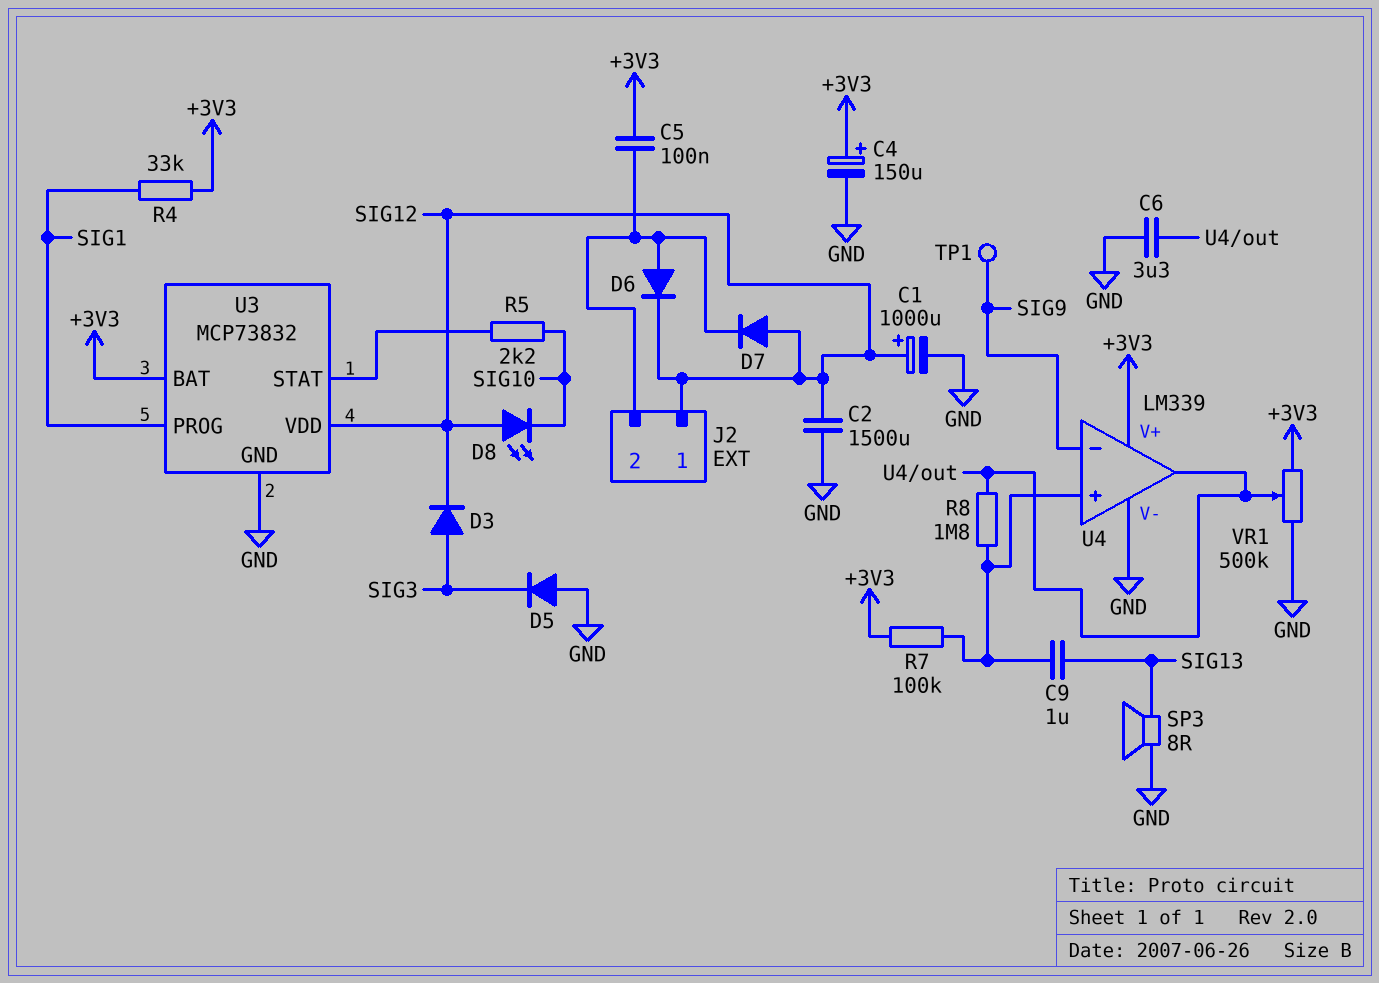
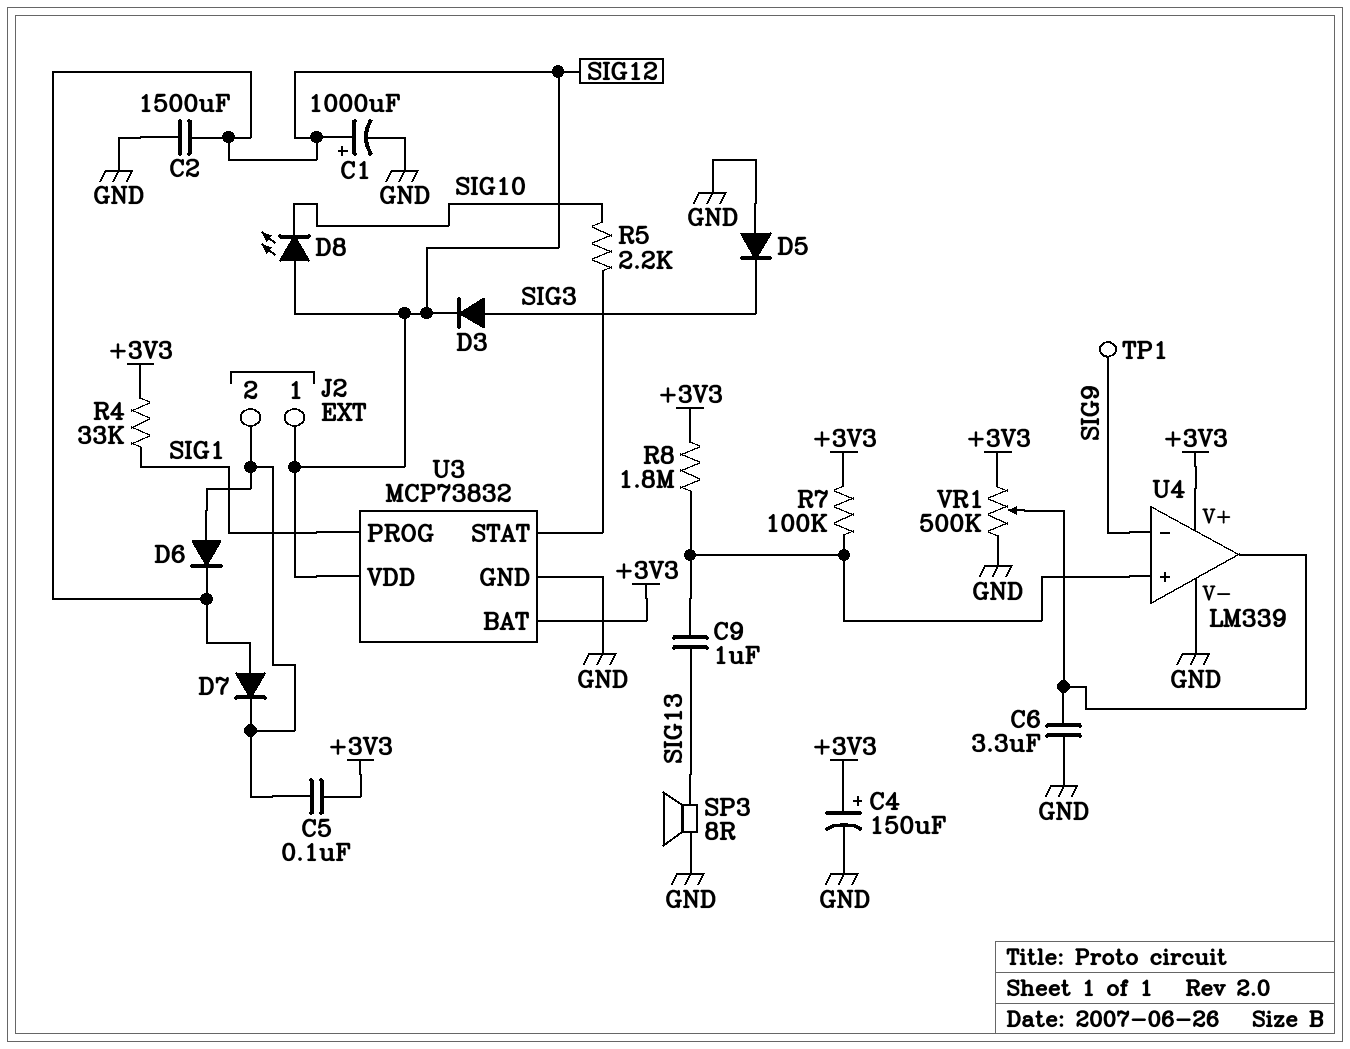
R8: 1.8M (U4/in+, U4/out) -> 1.8M (+3V3, U4/in+)

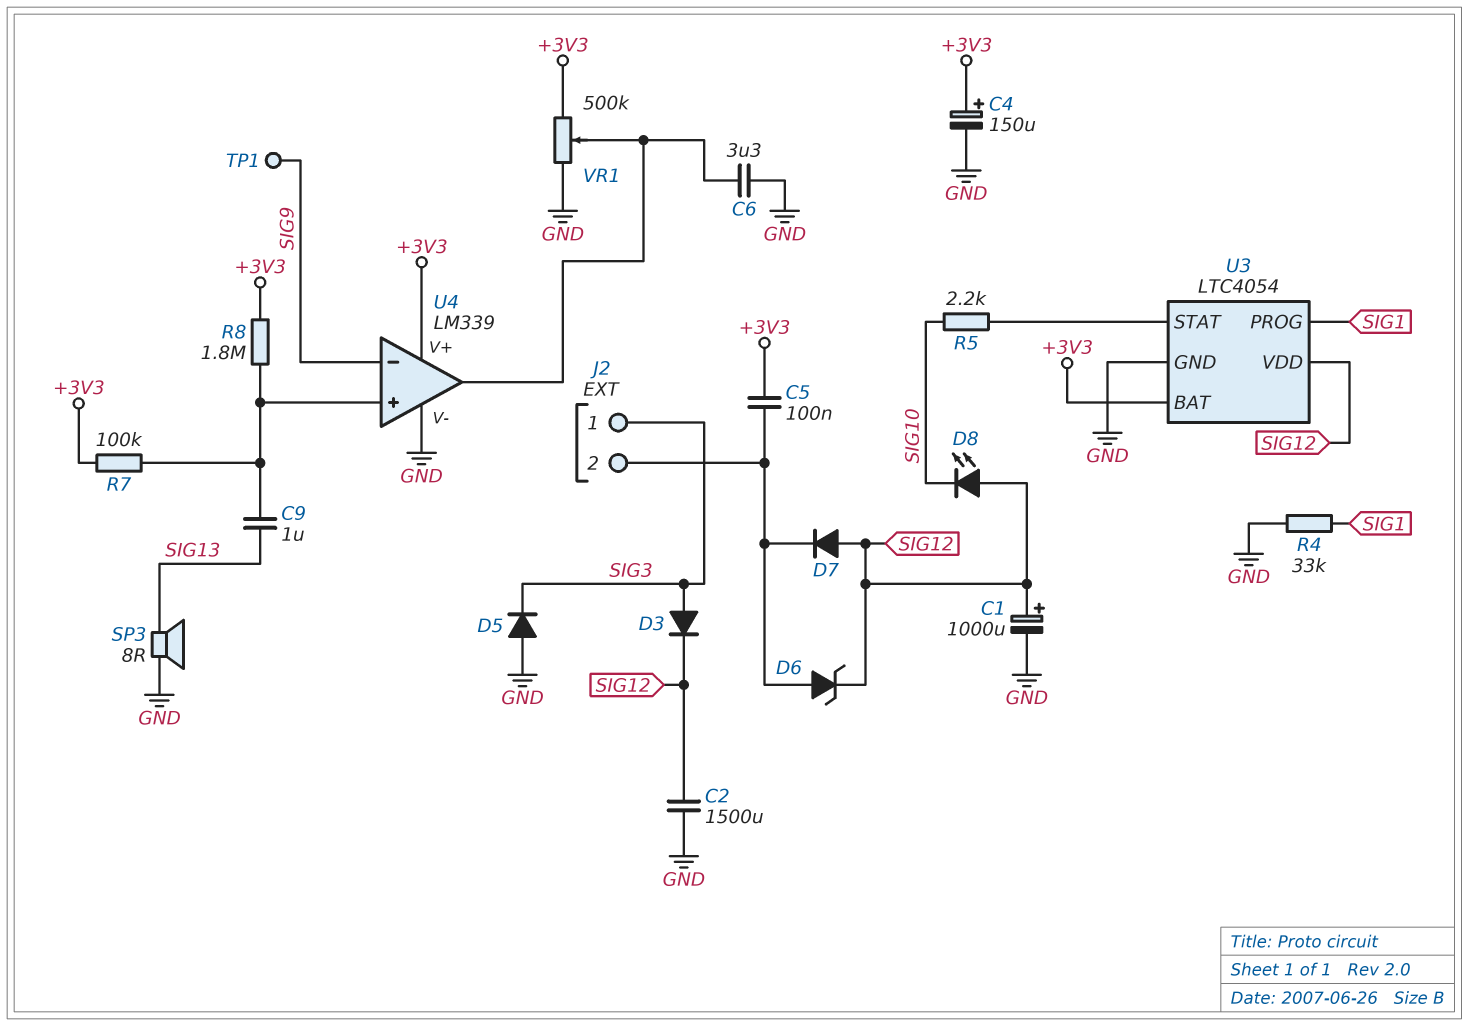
D6: diode (A J2/2, K SIG12) -> zener (A J2/2, K SIG12)
J2 pin 1: SIG12 -> SIG3
R4: 33k (+3V3, SIG1) -> 33k (GND, SIG1)
U3: MCP73832 -> LTC4054

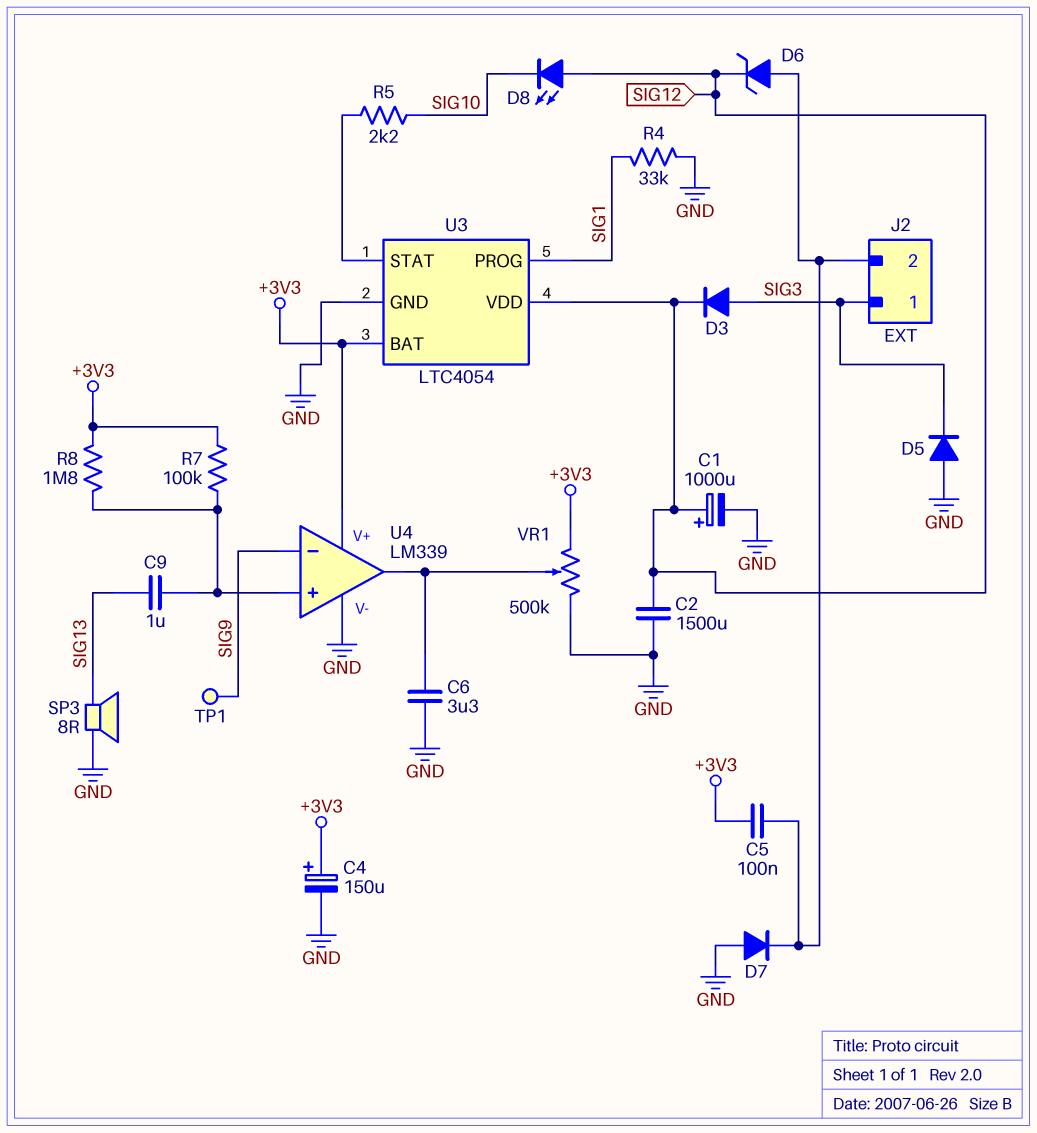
D7: diode (A SIG12, K J2/2) -> diode (A GND, K J2/2)

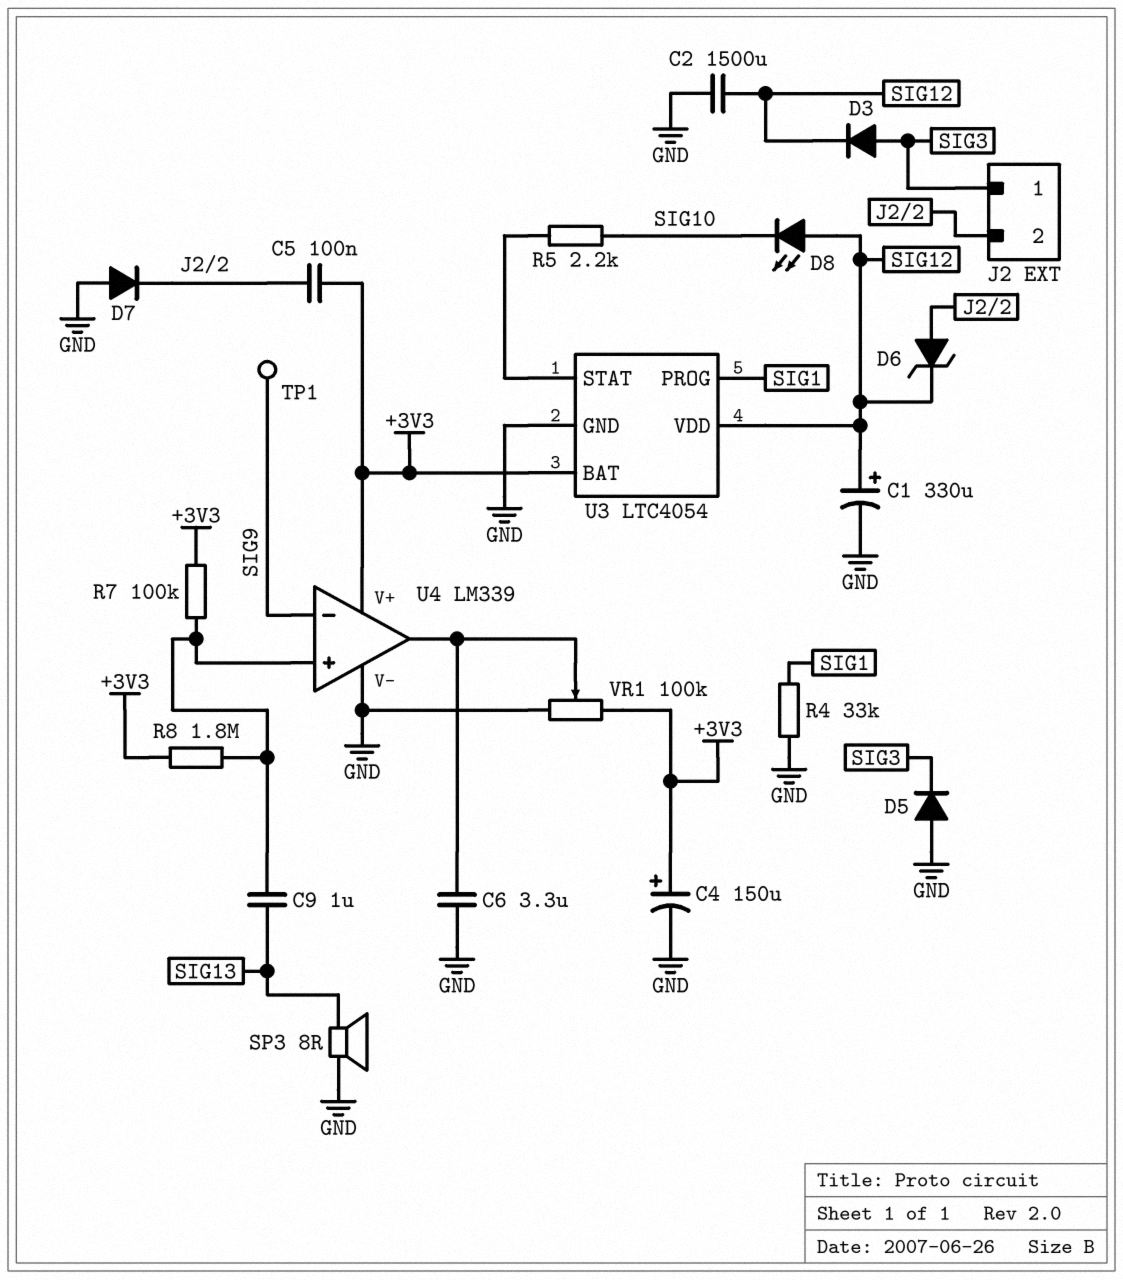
C1: 1000uF (plus SIG12, minus GND) -> 330uF (plus SIG12, minus GND)
VR1: 500k (+3V3, GND, wiper U4/out) -> 100k (+3V3, GND, wiper U4/out)

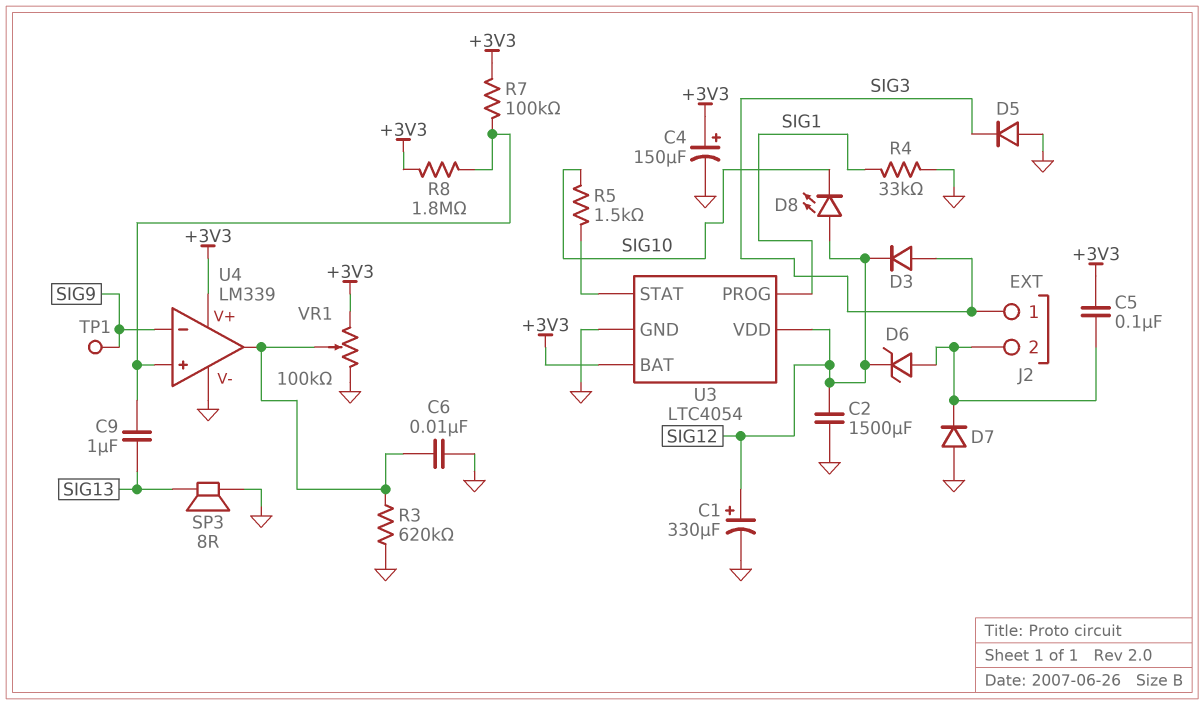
C6: 3.3uF (GND, U4/out) -> 10nF (GND, U4/out)
R3: none -> 620k (GND, U4/out)
R5: 2.2k (SIG10, U3/STAT) -> 1.5k (SIG10, U3/STAT)

